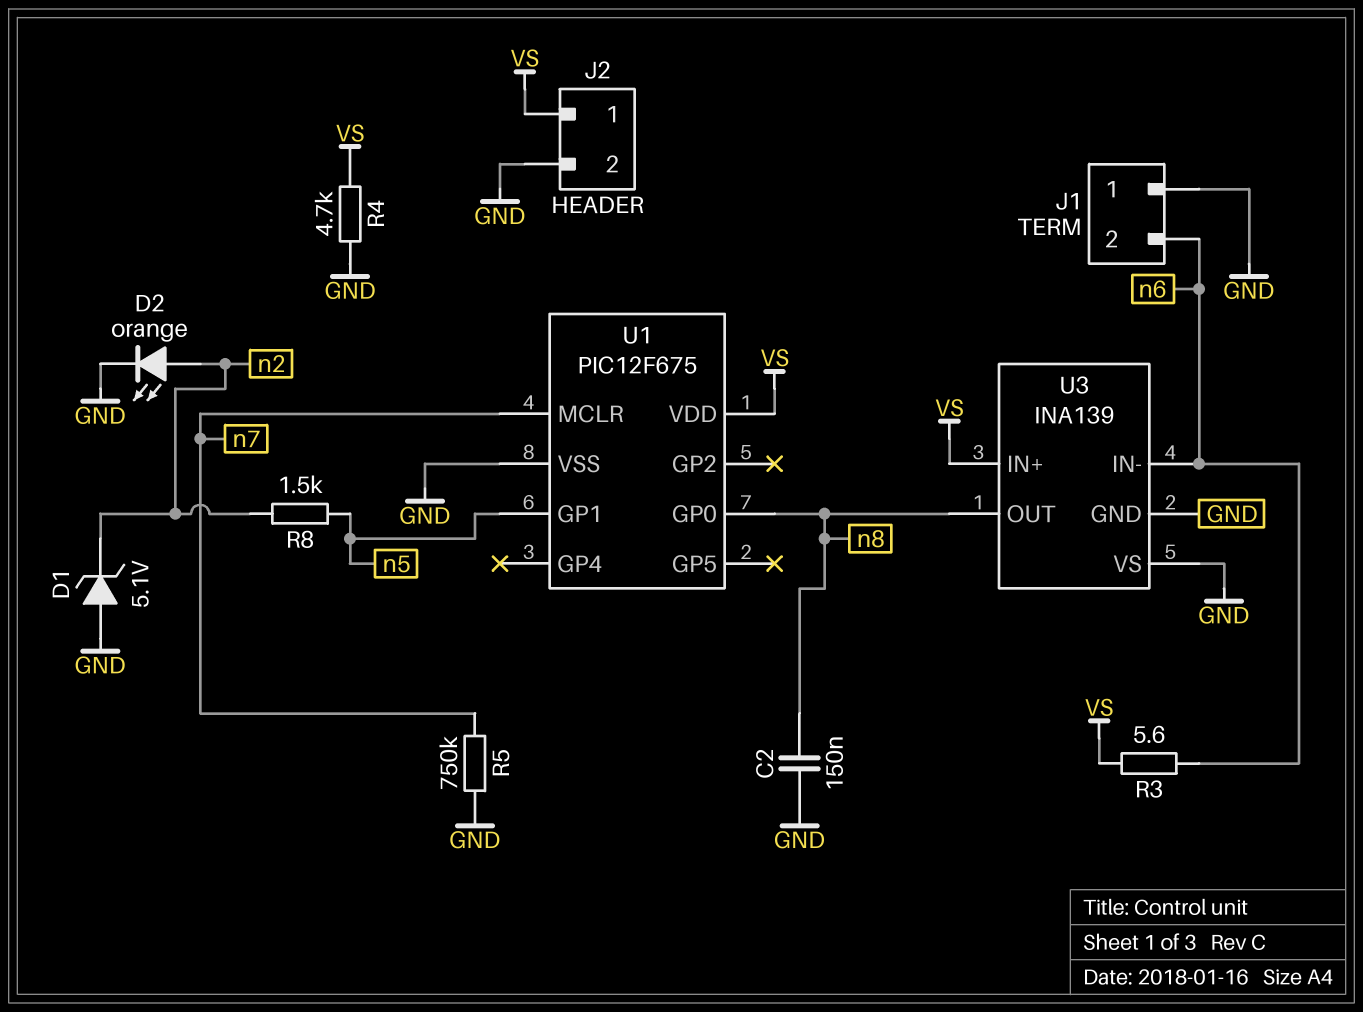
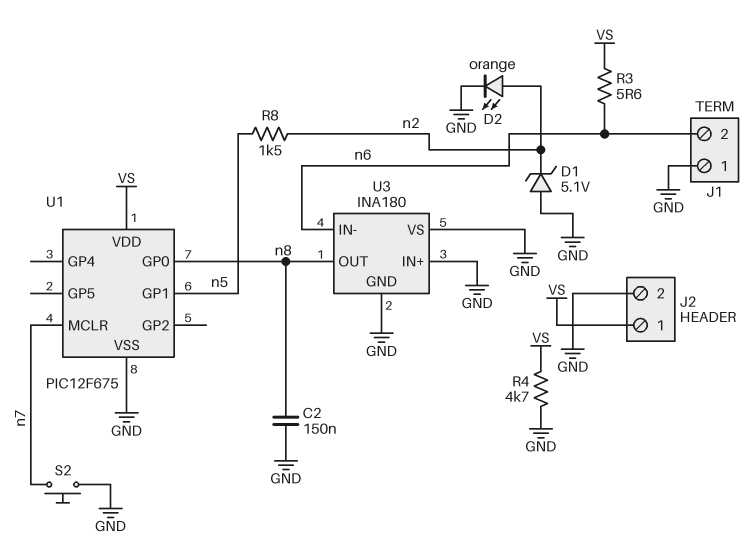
R5: 750k (GND, n7) -> none
S2: none -> button (GND, n7)
U3: INA139 -> INA180
U3 pin IN+: VS -> GND

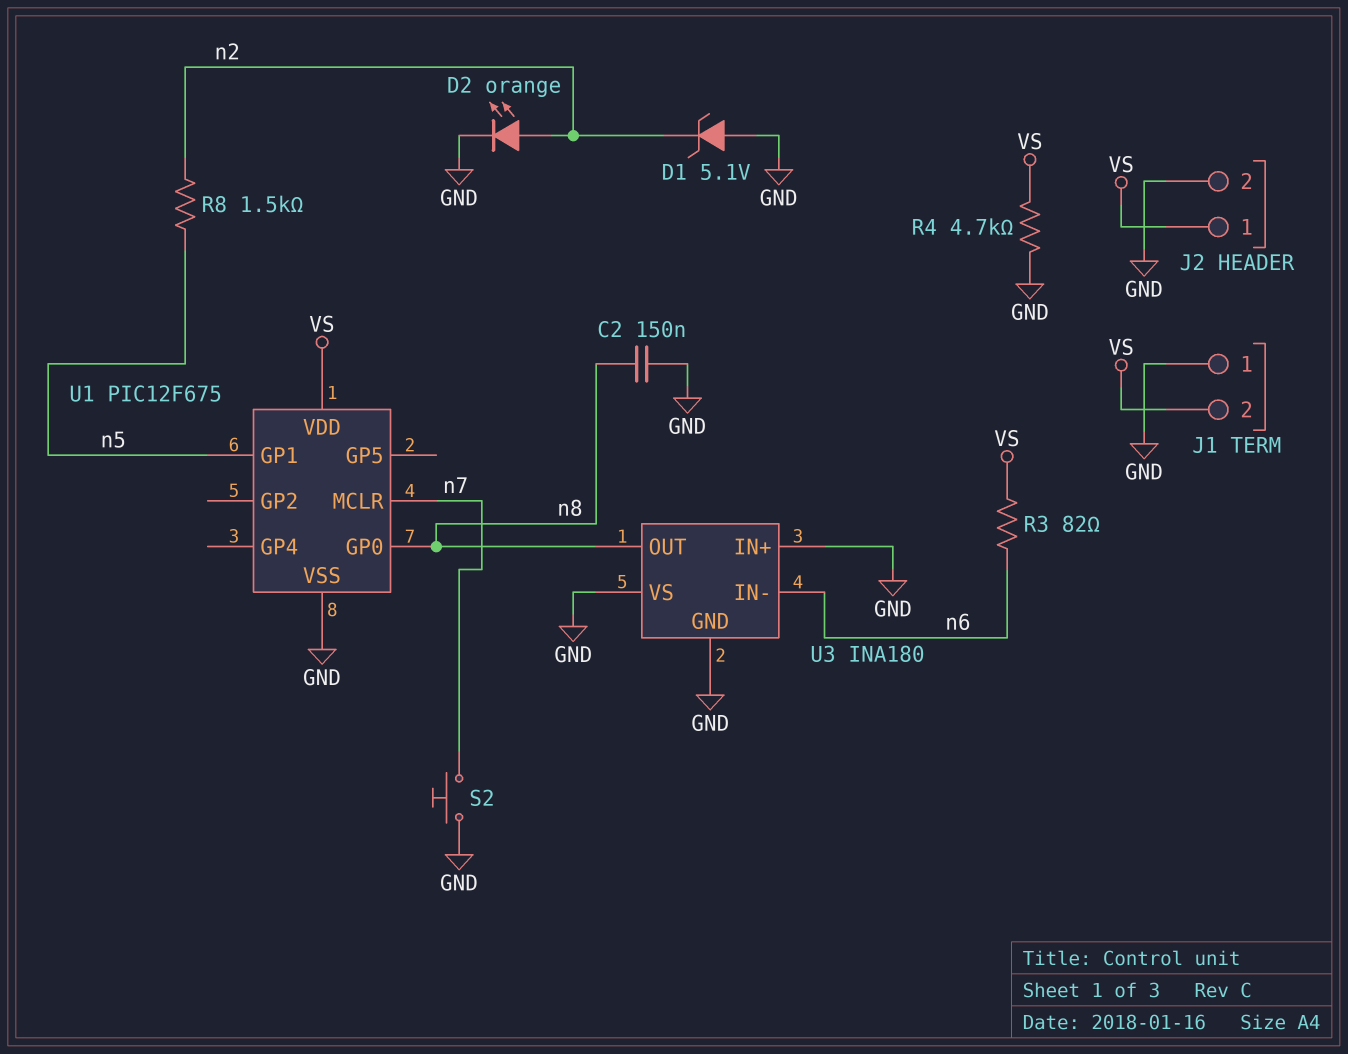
J1 pin 2: n6 -> VS
R3: 5.6 (VS, n6) -> 82 (VS, n6)

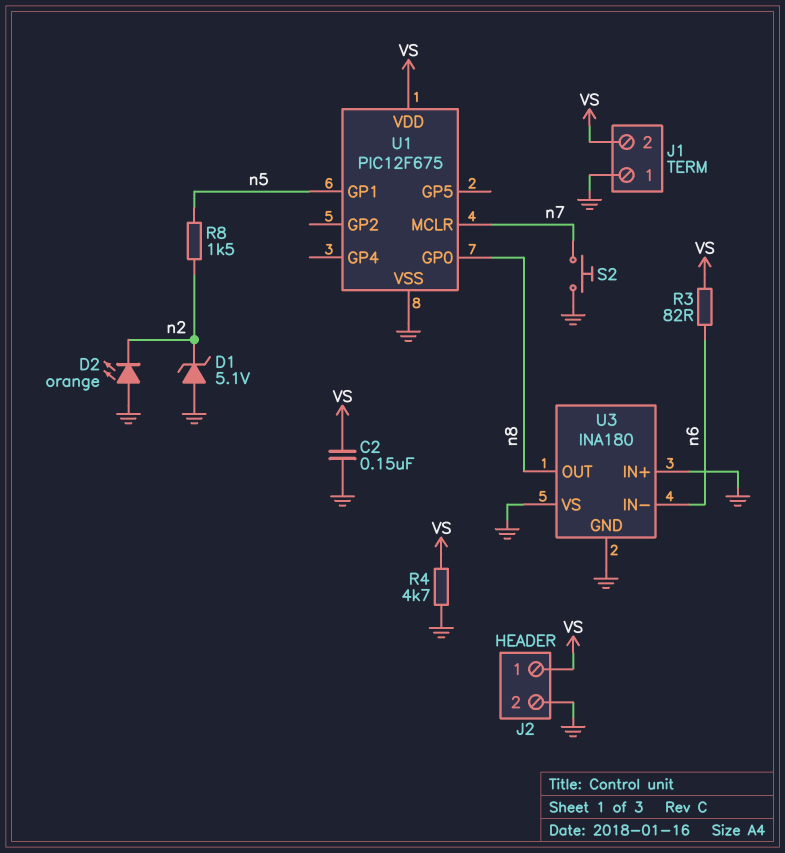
C2: 150nF (GND, n8) -> 150nF (GND, VS)
D2: LED orange (A n2, K GND) -> LED orange (A GND, K n2)

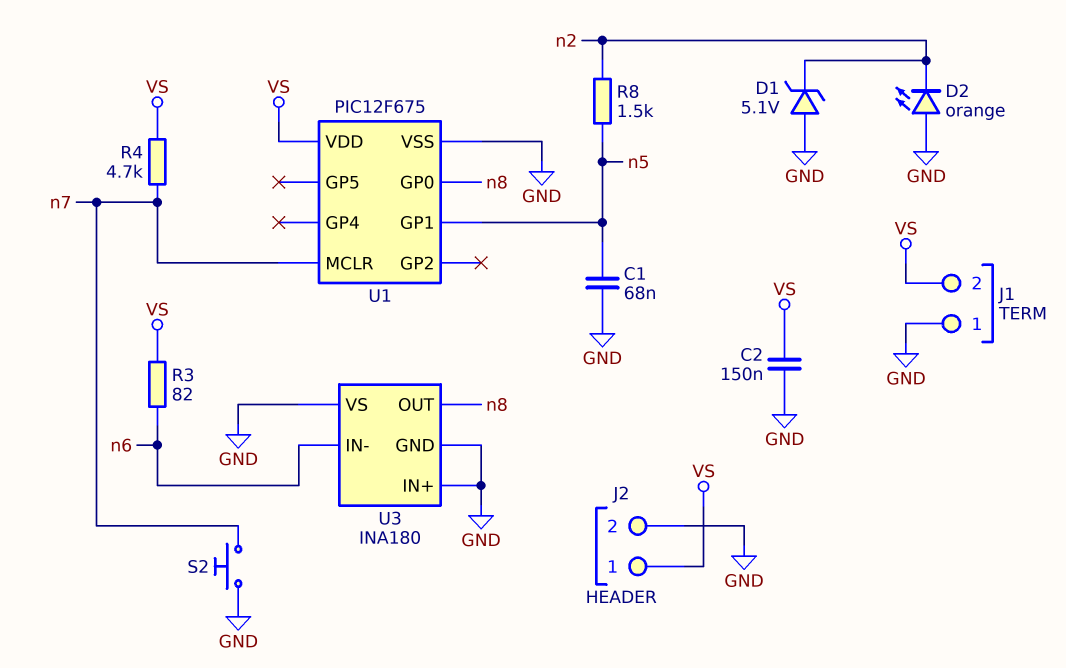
C1: none -> 68nF (GND, n5)
R4: 4.7k (GND, VS) -> 4.7k (VS, n7)

